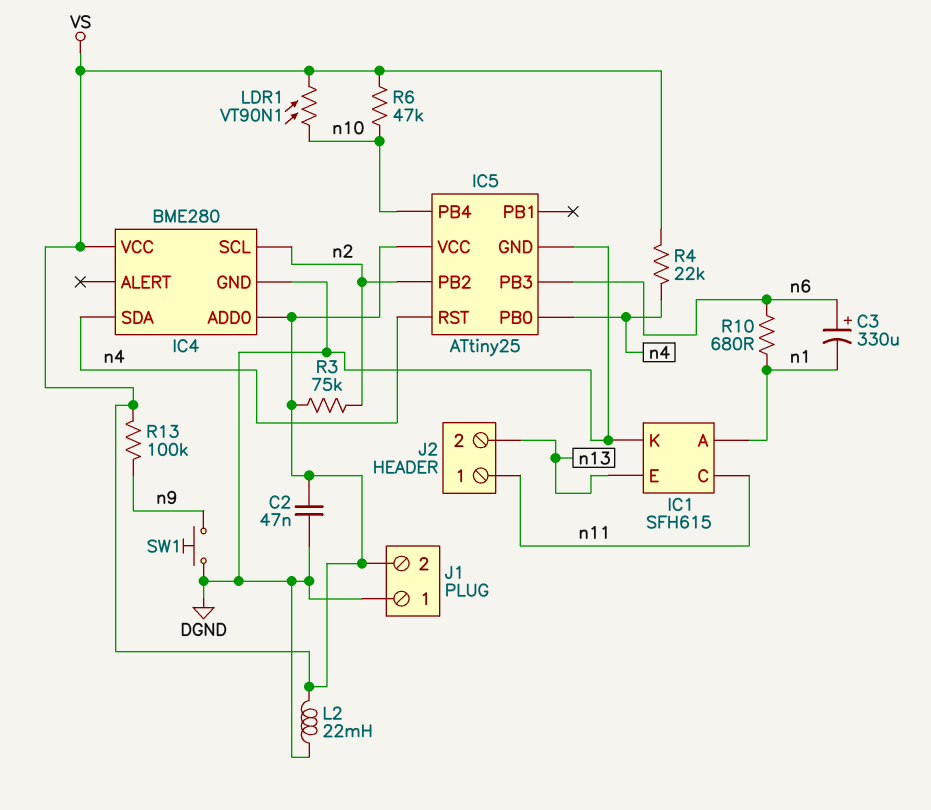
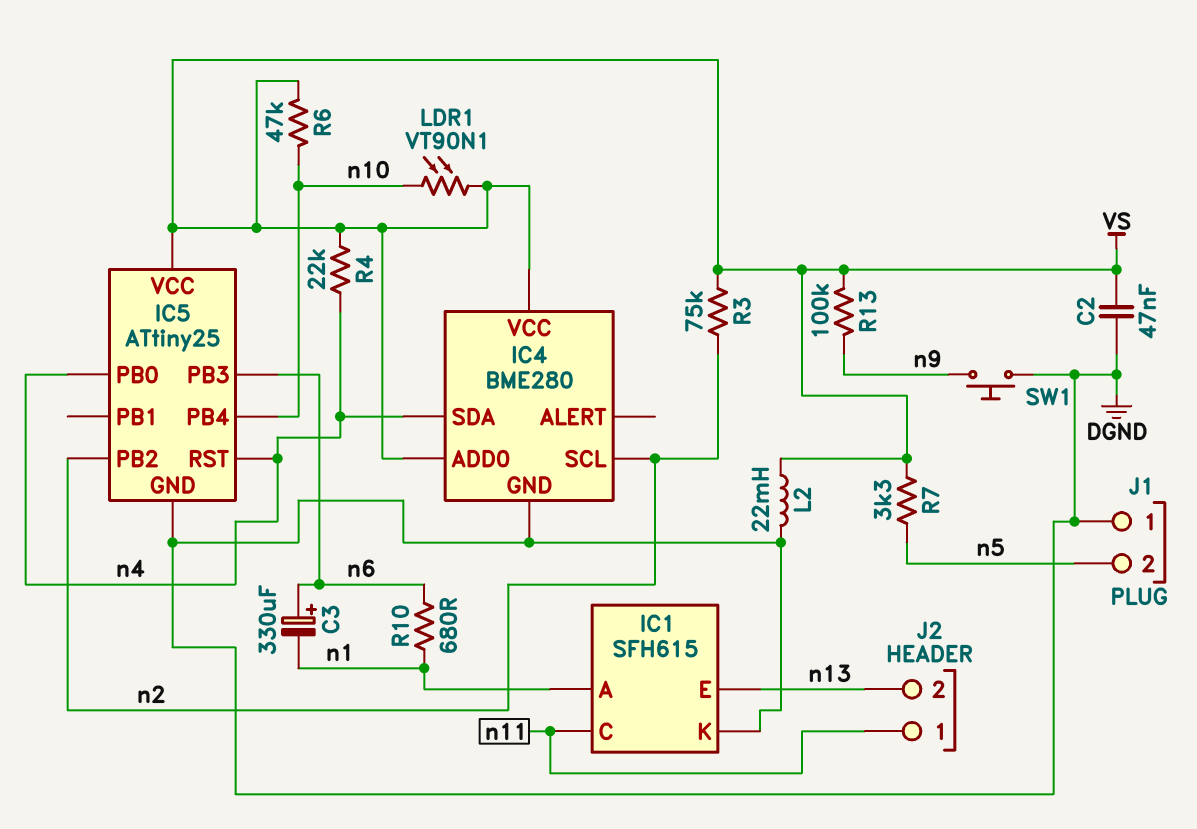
J1 pin 2: VS -> n5
R7: none -> 3.3k (VS, n5)

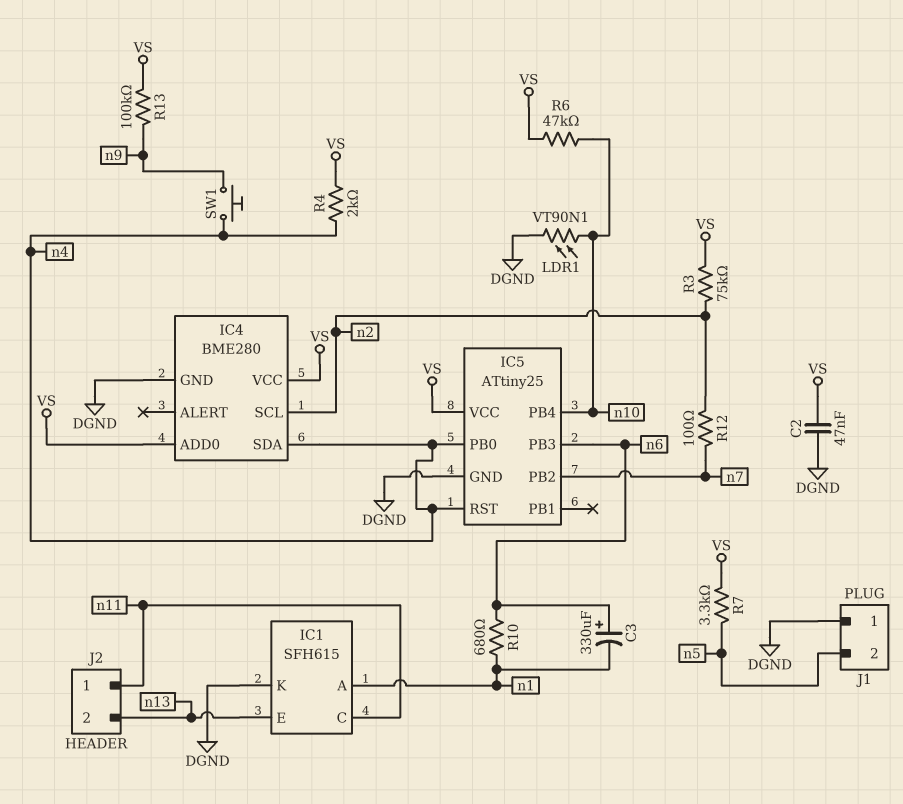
IC5 pin PB2: n2 -> n7
L2: 22mH (DGND, VS) -> none
LDR1: VT90N1 (VS, n10) -> VT90N1 (DGND, n10)
R4: 22k (VS, n4) -> 2k (VS, n4)
R12: none -> 100 (n2, n7)
SW1: button (DGND, n9) -> button (n4, n9)

